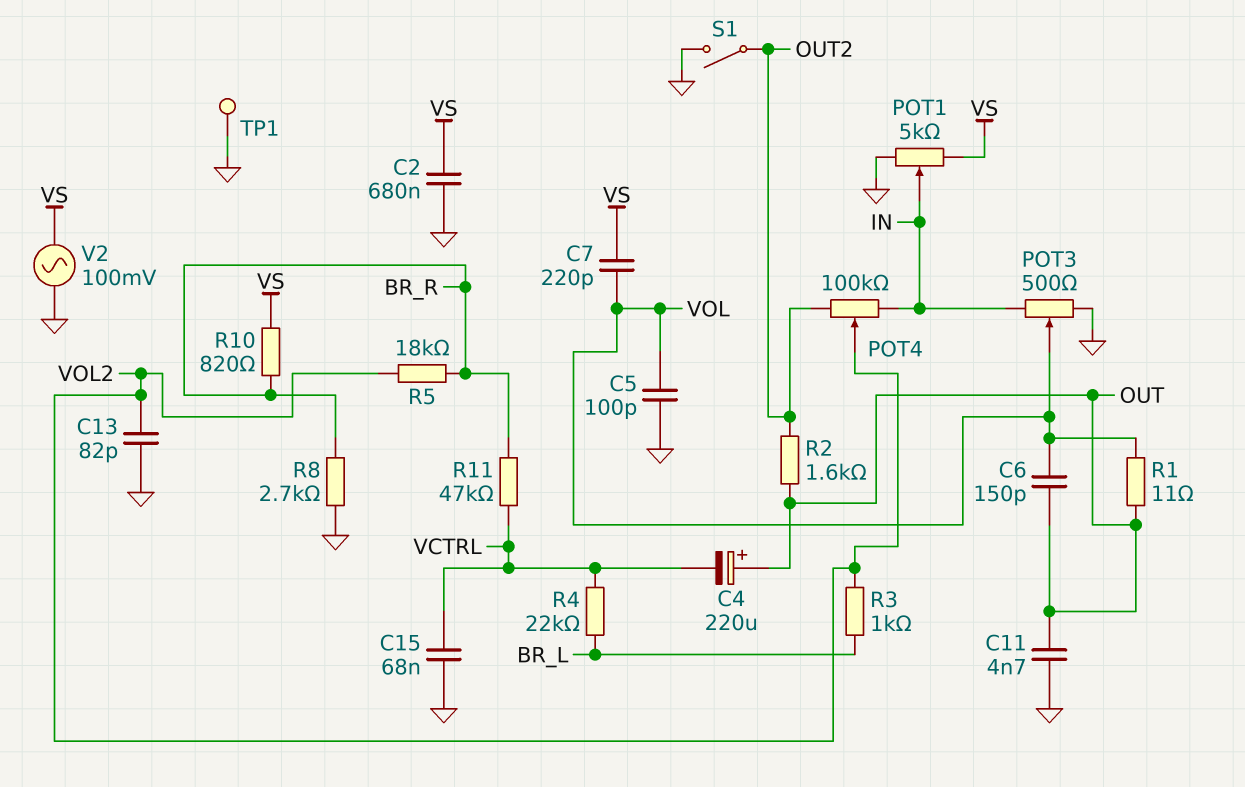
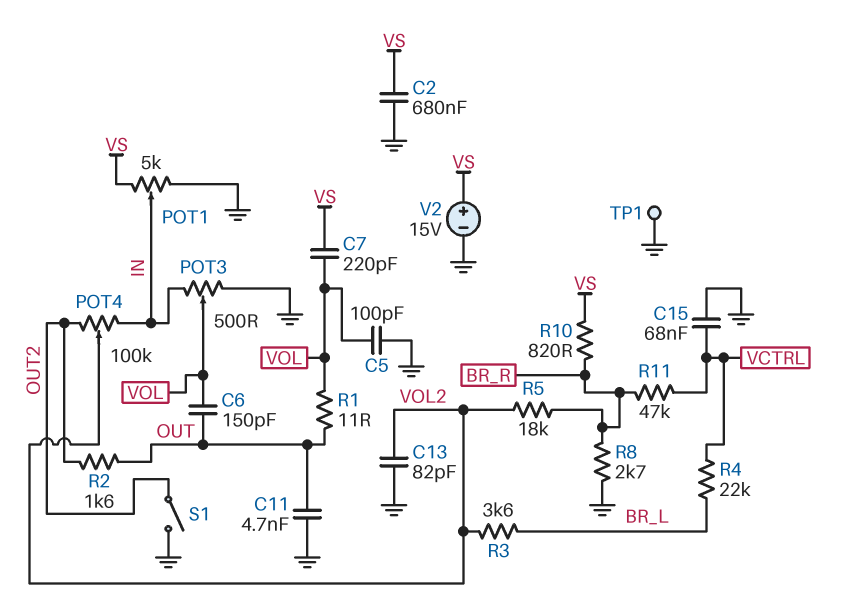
C4: 220uF (plus OUT, minus VCTRL) -> none
R3: 1k (BR_L, VOL2) -> 3.6k (BR_L, VOL2)
V2: AC 100mV (GND, VS) -> 15V (plus VS, minus GND)

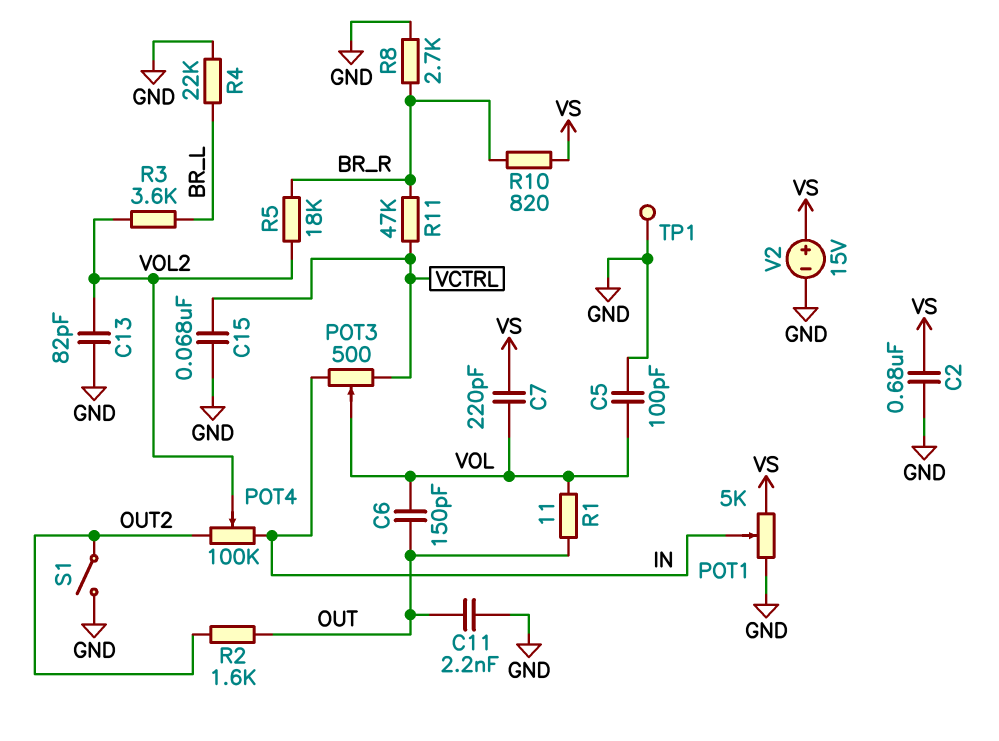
C11: 4.7nF (GND, OUT) -> 2.2nF (GND, OUT)
POT3: 500 (GND, IN, wiper VOL) -> 500 (IN, VCTRL, wiper VOL)
R4: 22k (BR_L, VCTRL) -> 22k (BR_L, GND)

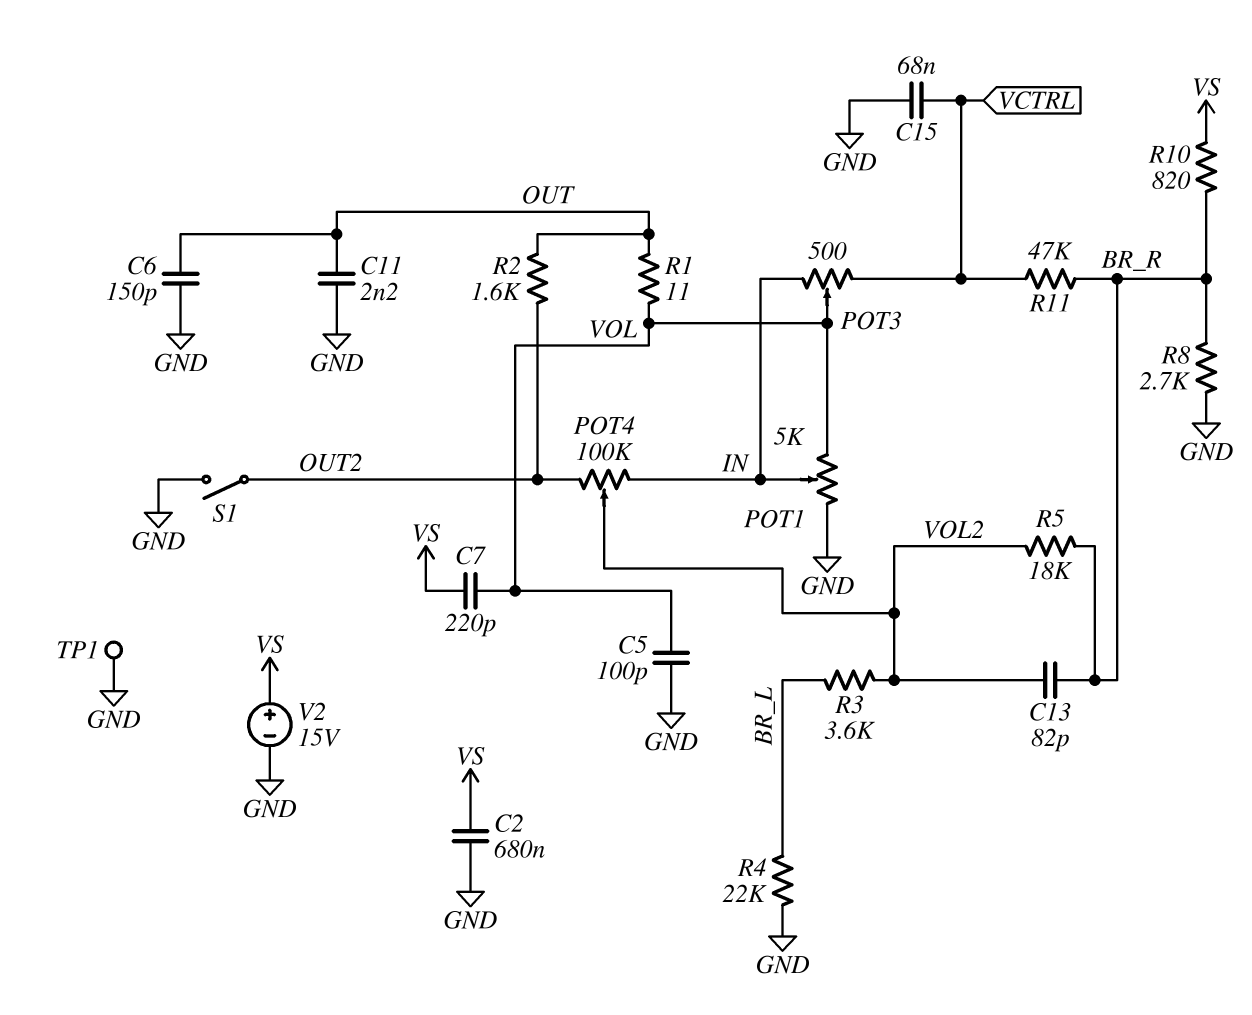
C6: 150pF (OUT, VOL) -> 150pF (GND, OUT)
C13: 82pF (GND, VOL2) -> 82pF (BR_R, VOL2)
POT1: 5k (GND, VS, wiper IN) -> 5k (GND, VOL, wiper IN)

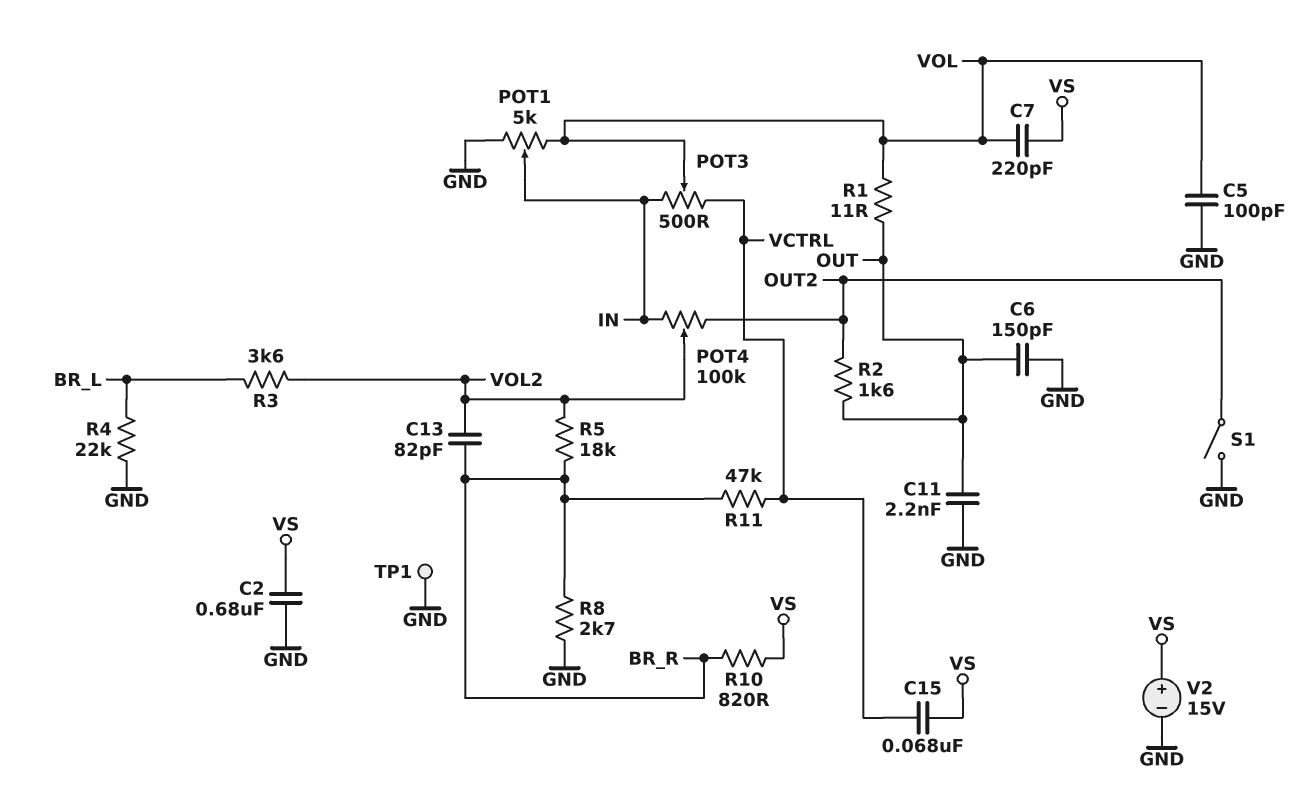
C15: 68nF (GND, VCTRL) -> 68nF (VCTRL, VS)

